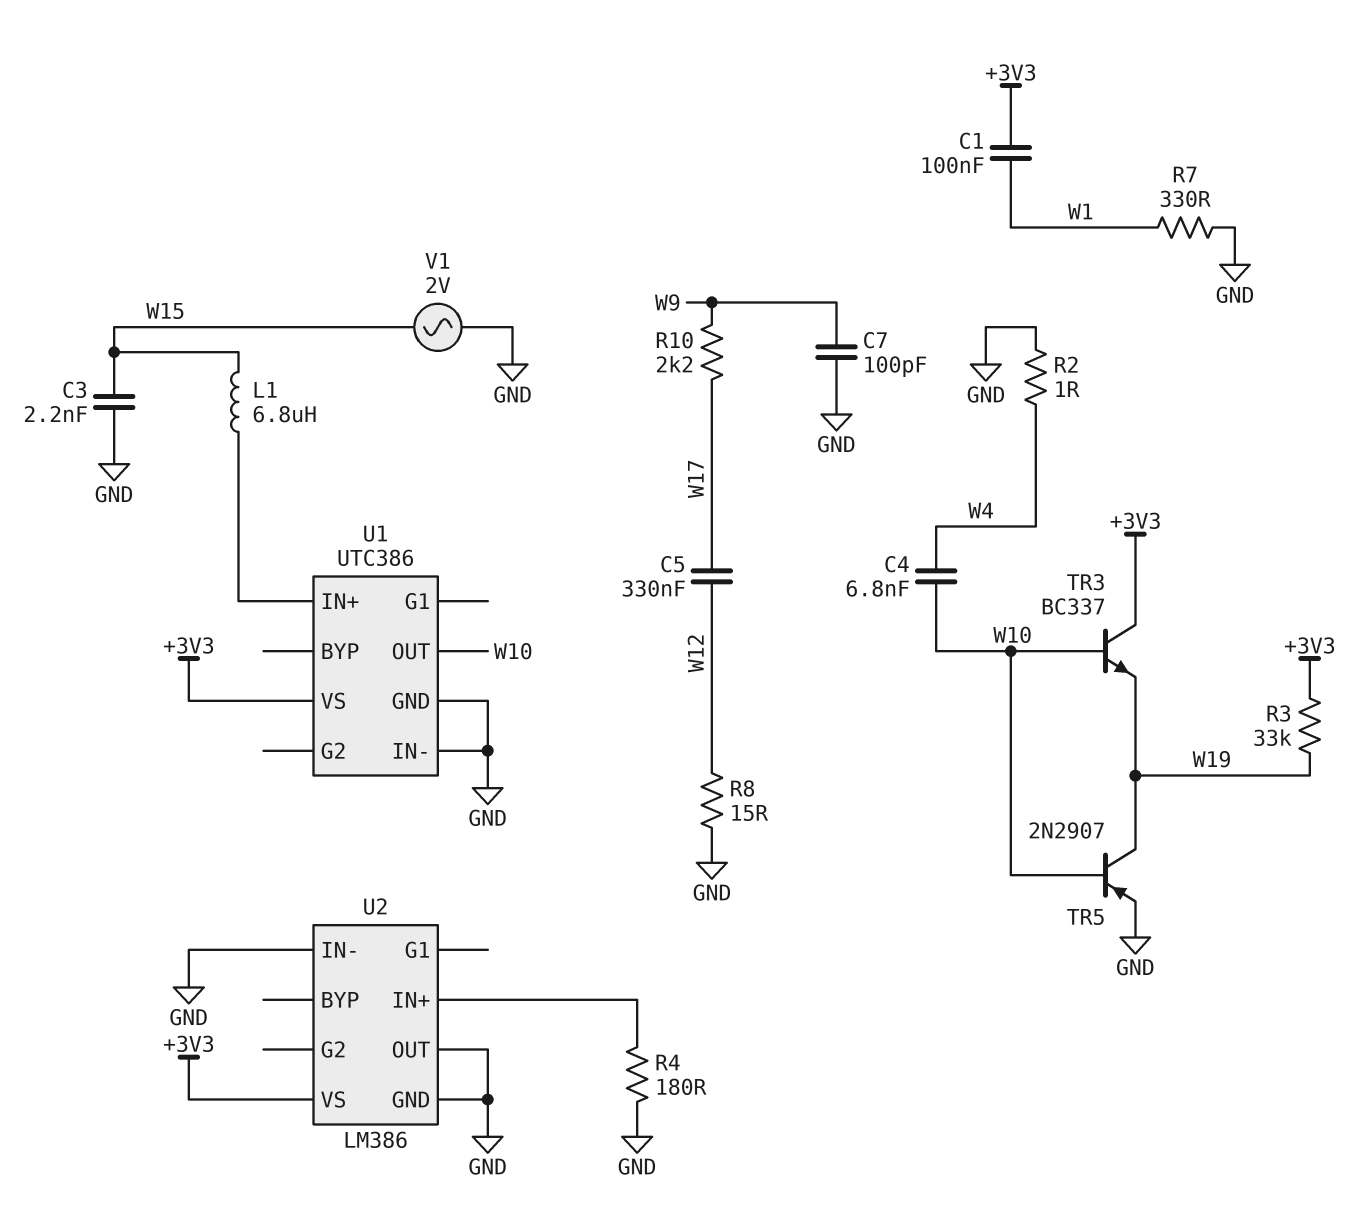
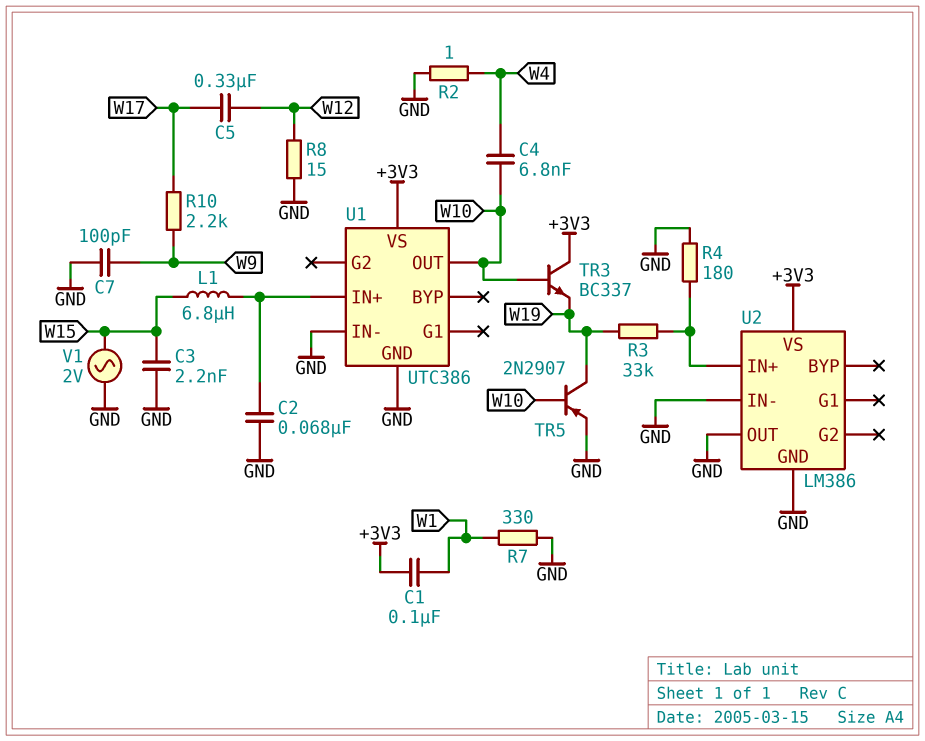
C2: none -> 68nF (GND, U1/IN+)
R3: 33k (+3V3, W19) -> 33k (U2/IN+, W19)

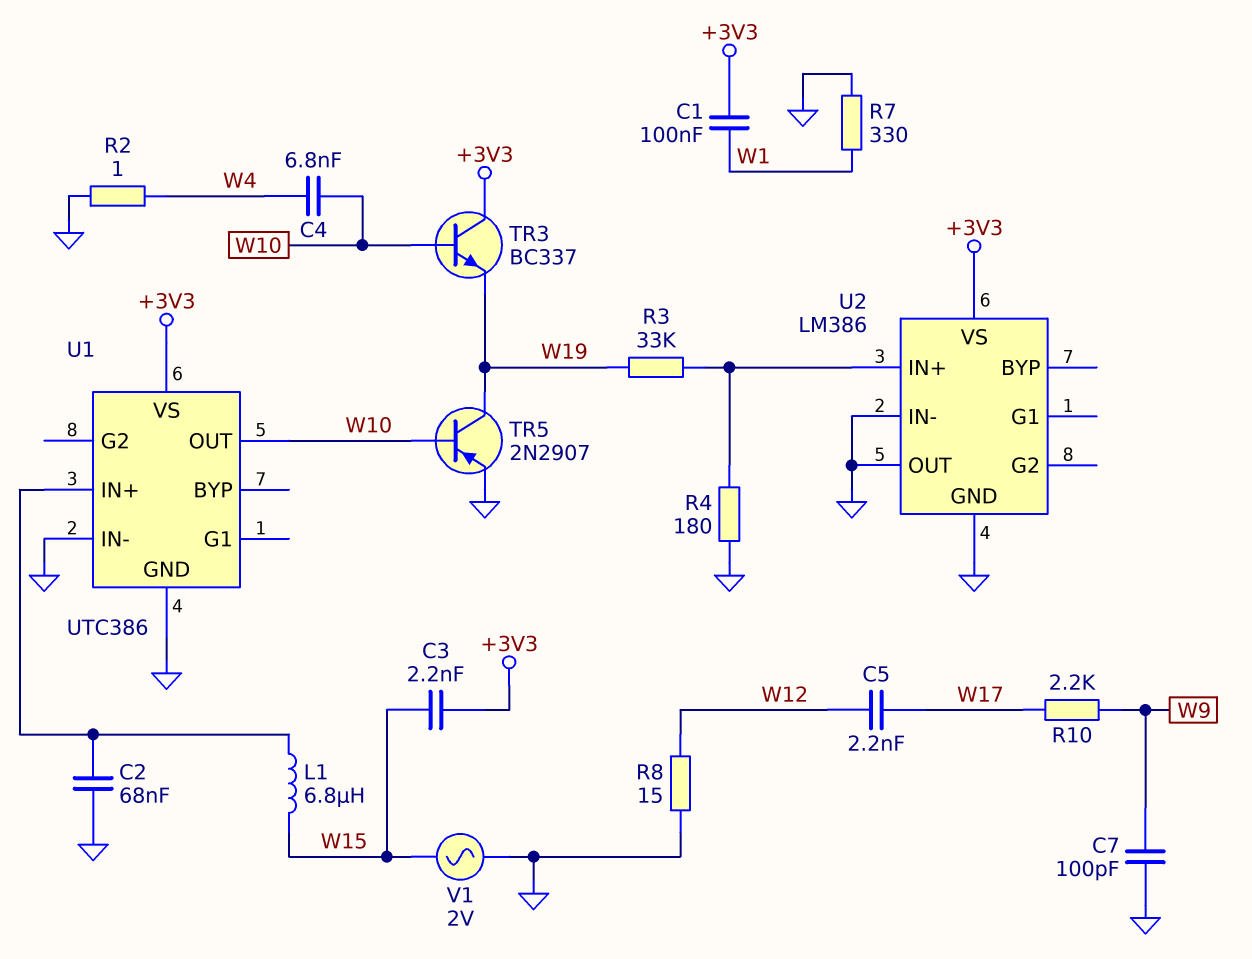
C3: 2.2nF (GND, W15) -> 2.2nF (+3V3, W15)
C5: 330nF (W12, W17) -> 2.2nF (W12, W17)

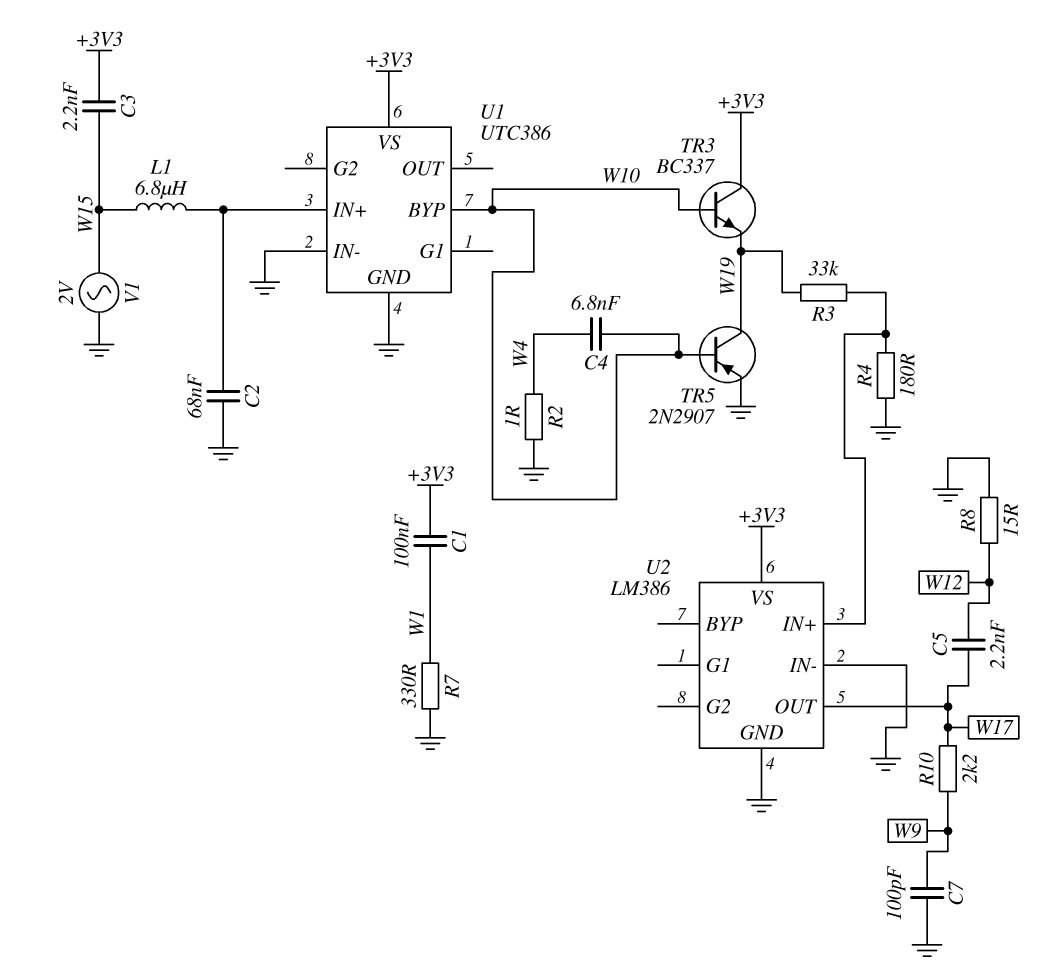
U1 pin BYP: none -> W10
U1 pin OUT: W10 -> none
U2 pin OUT: GND -> W17

